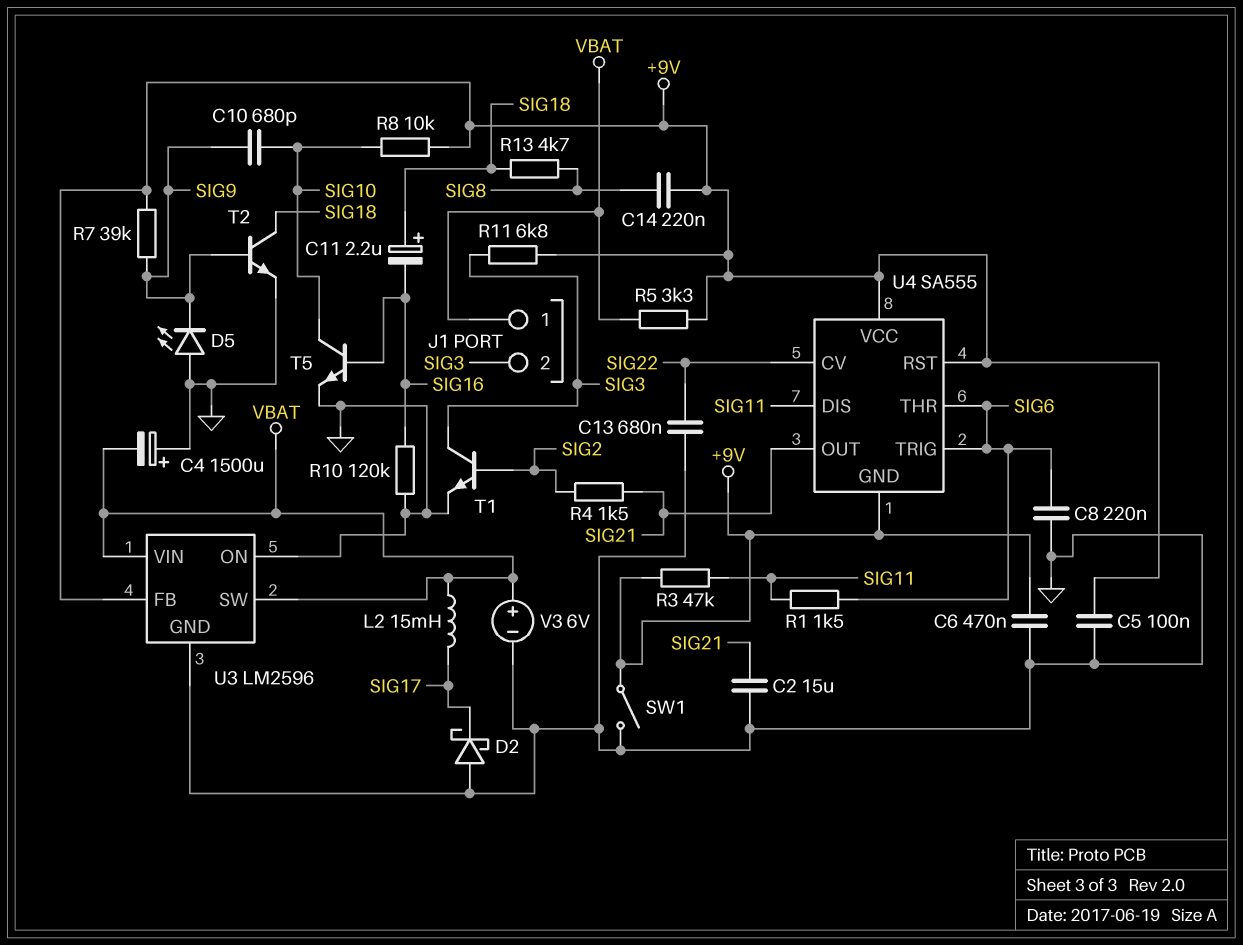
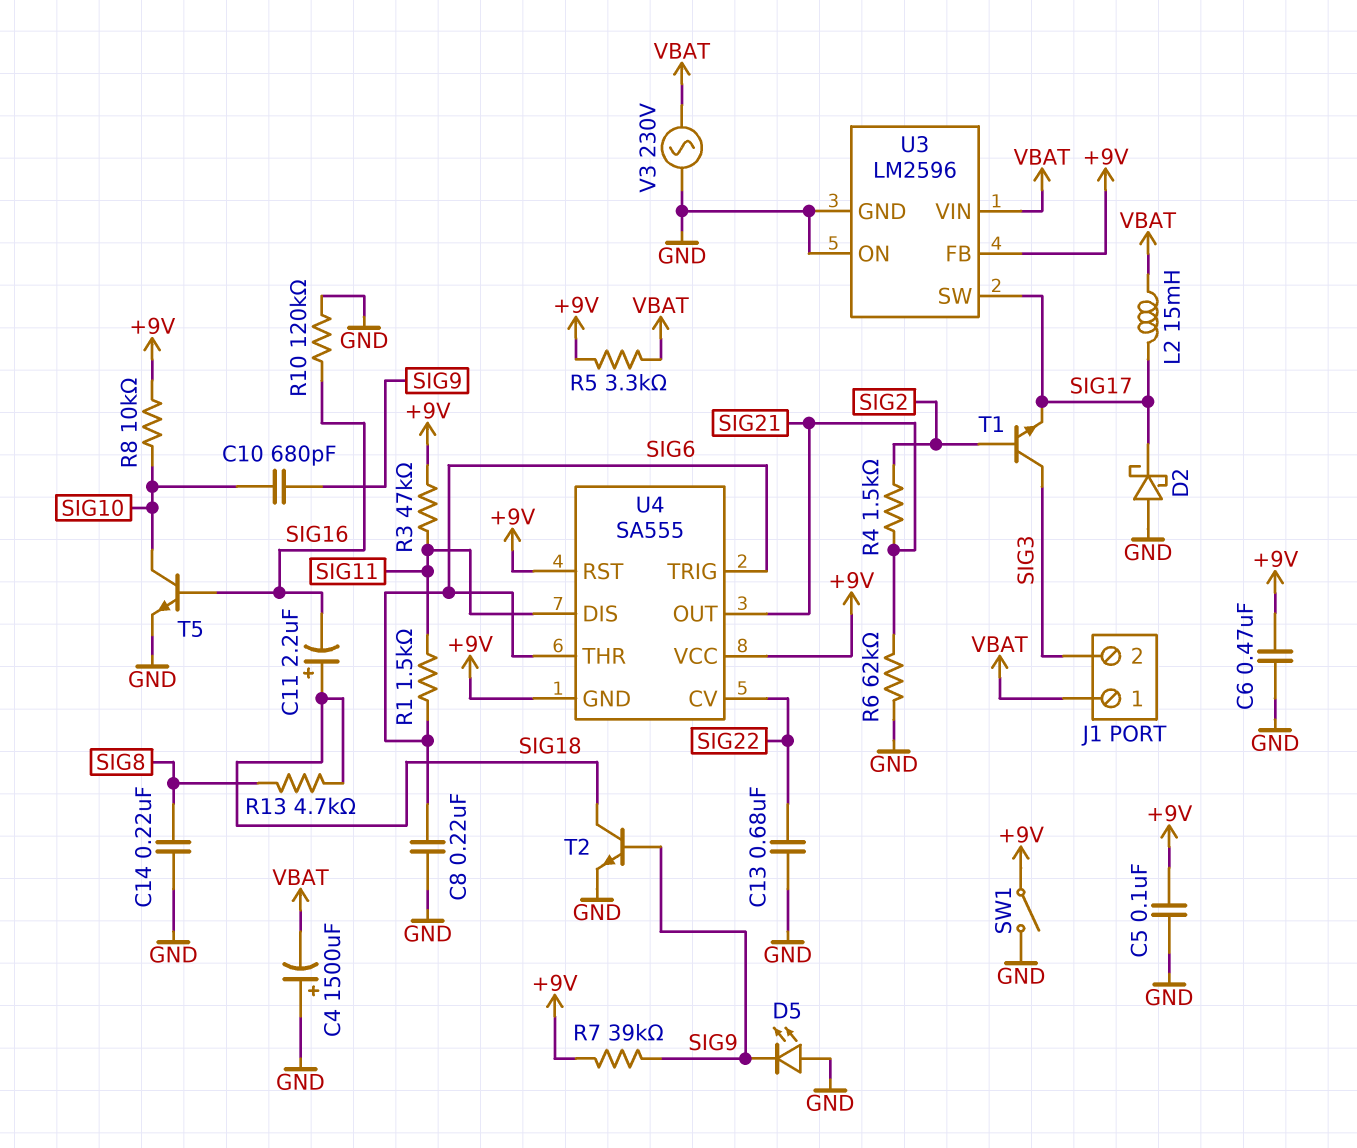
C2: 15uF (GND, SIG21) -> none
C14: 220nF (+9V, SIG8) -> 220nF (GND, SIG8)
R6: none -> 62k (GND, SIG21)
R11: 6.8k (+9V, SIG3) -> none
T1: NPN (B SIG2, C SIG3, E GND) -> NPN (B SIG2, C SIG3, E SIG17)
U3 pin SW: VBAT -> SIG17
V3: 6V (plus VBAT, minus GND) -> AC 230V (GND, VBAT)

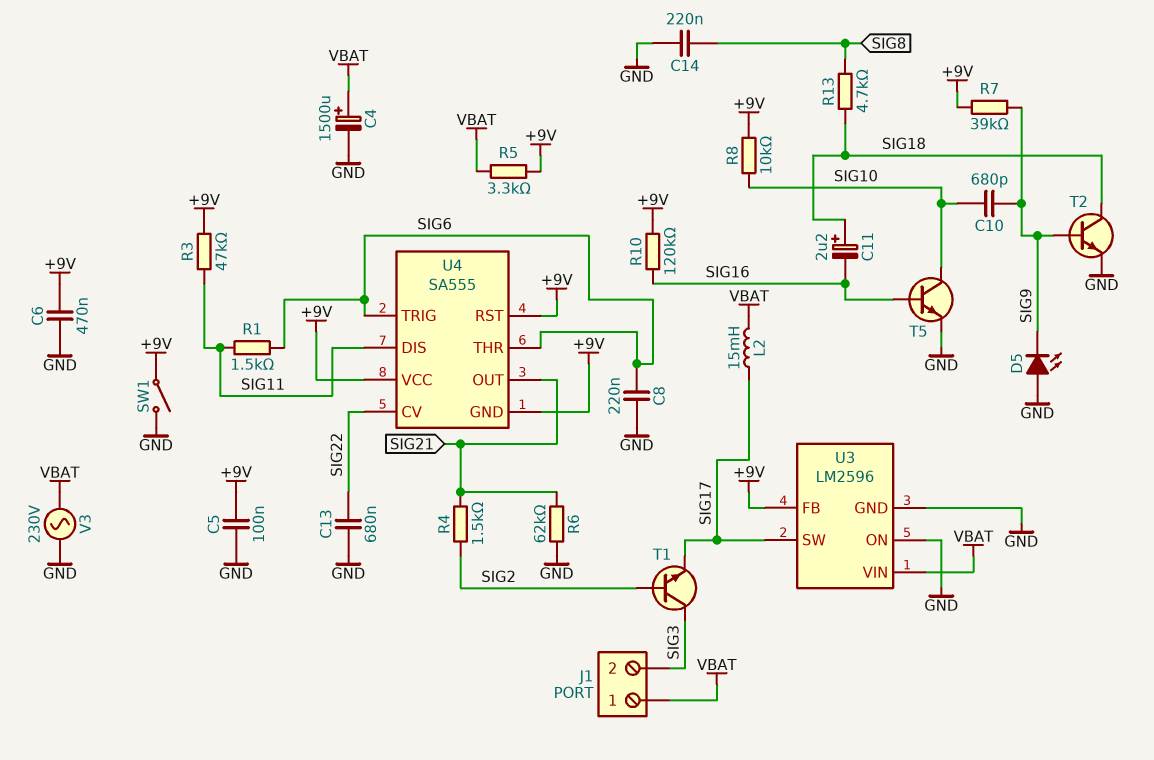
C4: 1500uF (plus GND, minus VBAT) -> 1500uF (plus VBAT, minus GND)
D2: schottky (A GND, K SIG17) -> none
R10: 120k (GND, SIG16) -> 120k (+9V, SIG16)

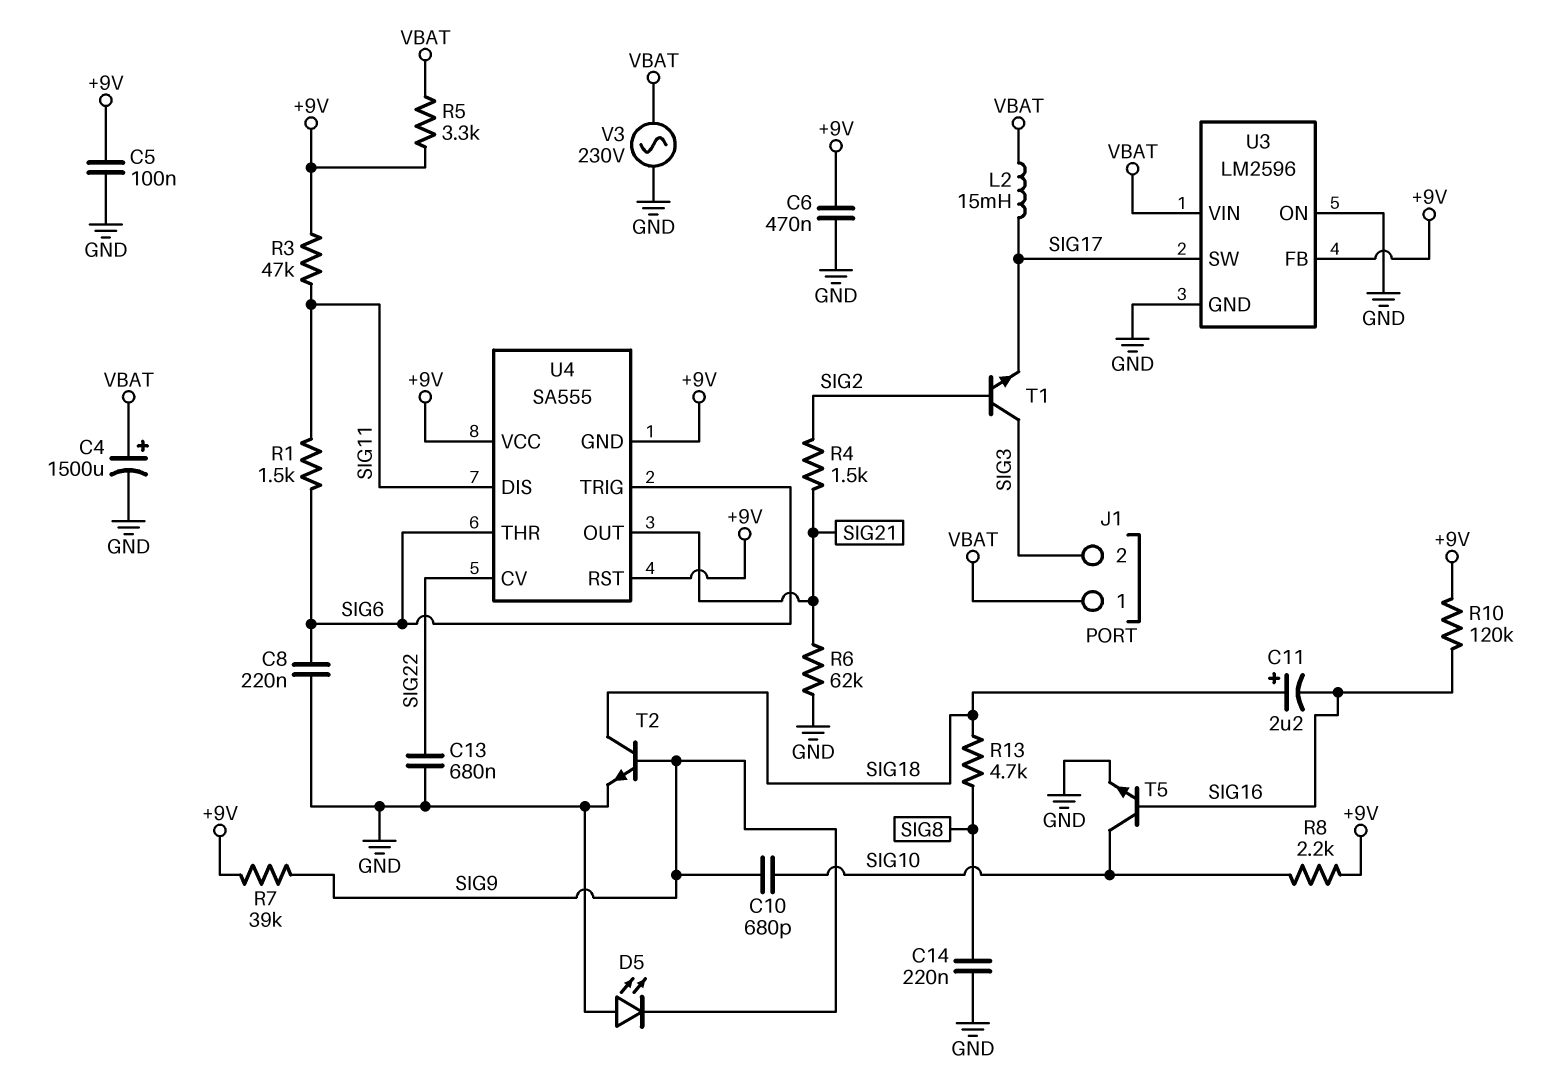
R8: 10k (+9V, SIG10) -> 2.2k (+9V, SIG10)
SW1: switch (+9V, GND) -> none

